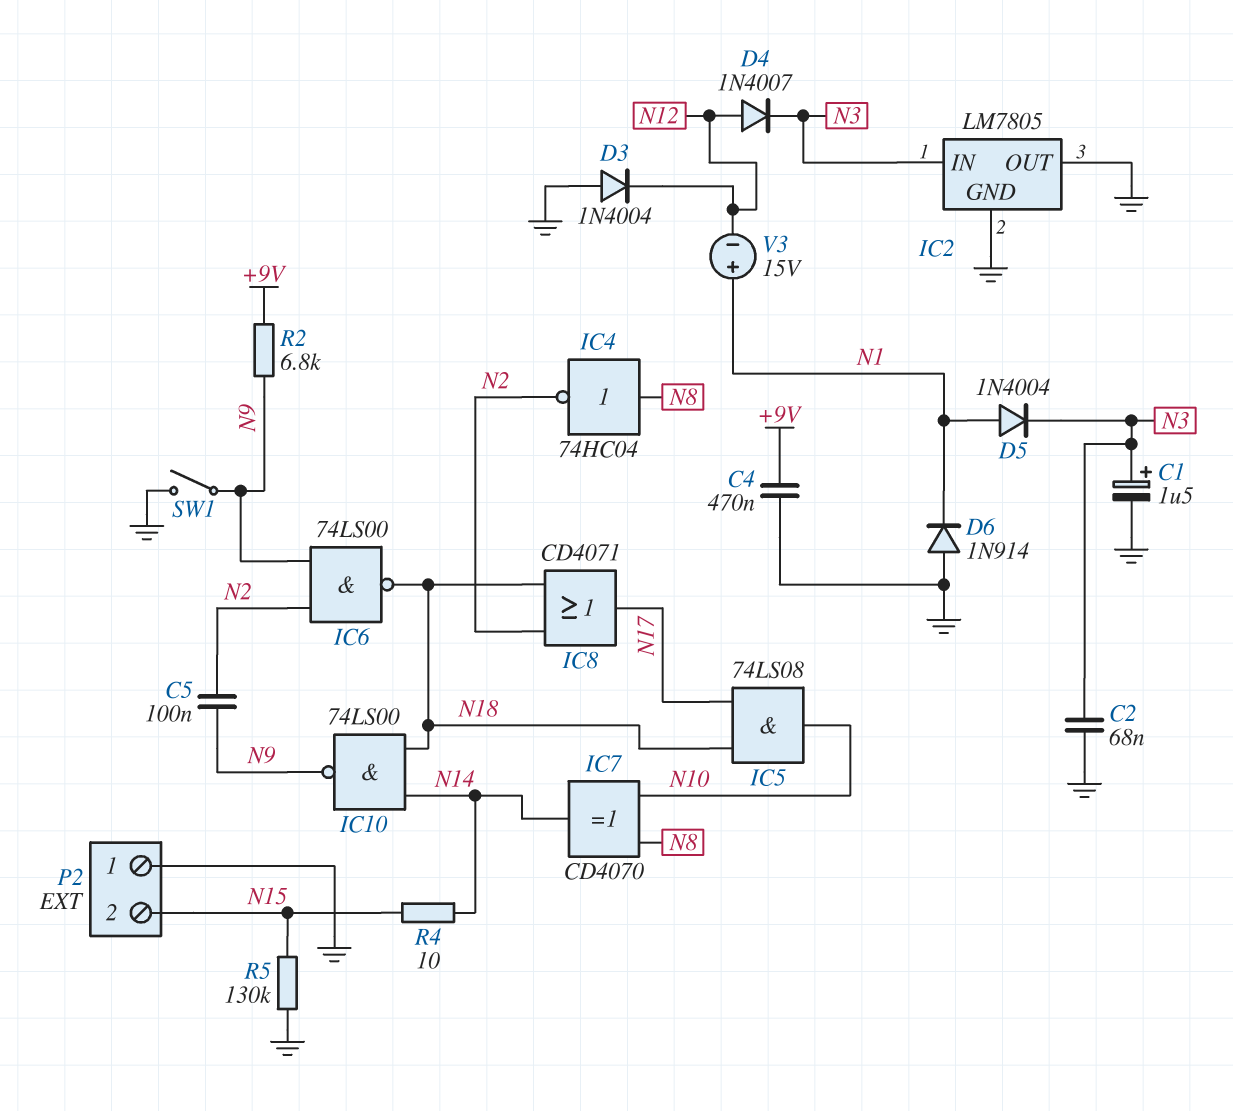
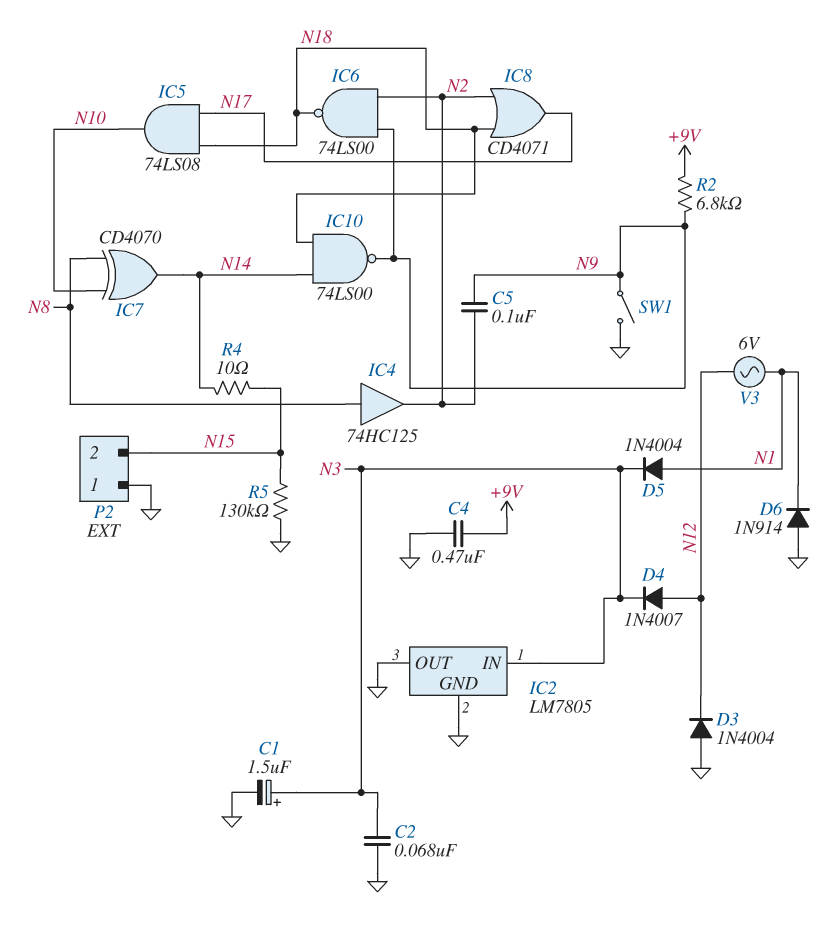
IC4: NOT 74HC04 (in N8, out N2) -> buffer 74HC125 (in N8, out N2)
V3: 15V (plus N1, minus N12) -> AC 6V (N1, N12)

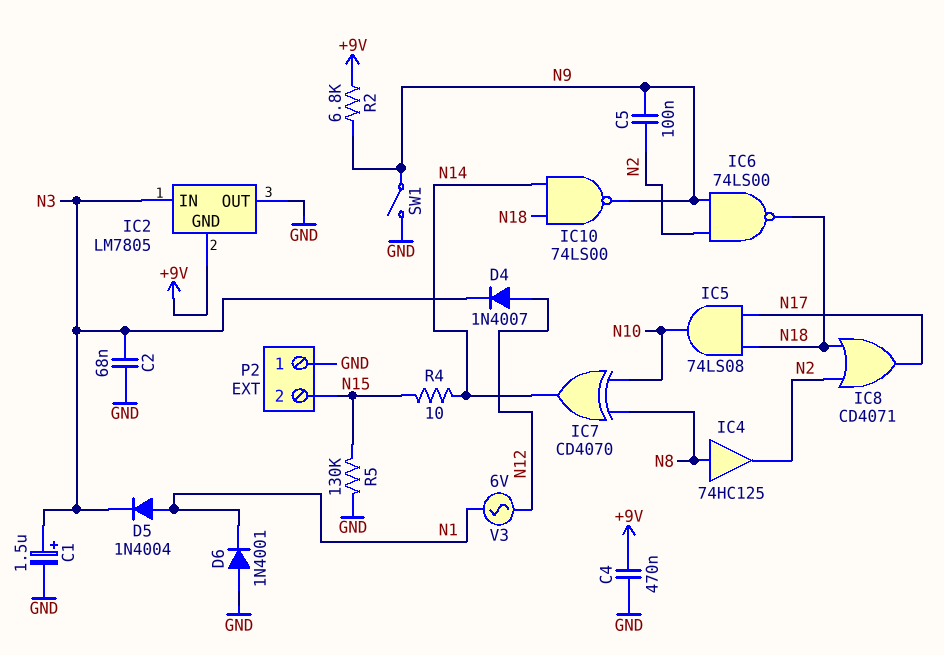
D3: diode 1N4004 (A GND, K N12) -> none
D6: diode 1N914 (A GND, K N1) -> diode 1N4001 (A GND, K N1)
IC2 pin GND: GND -> +9V

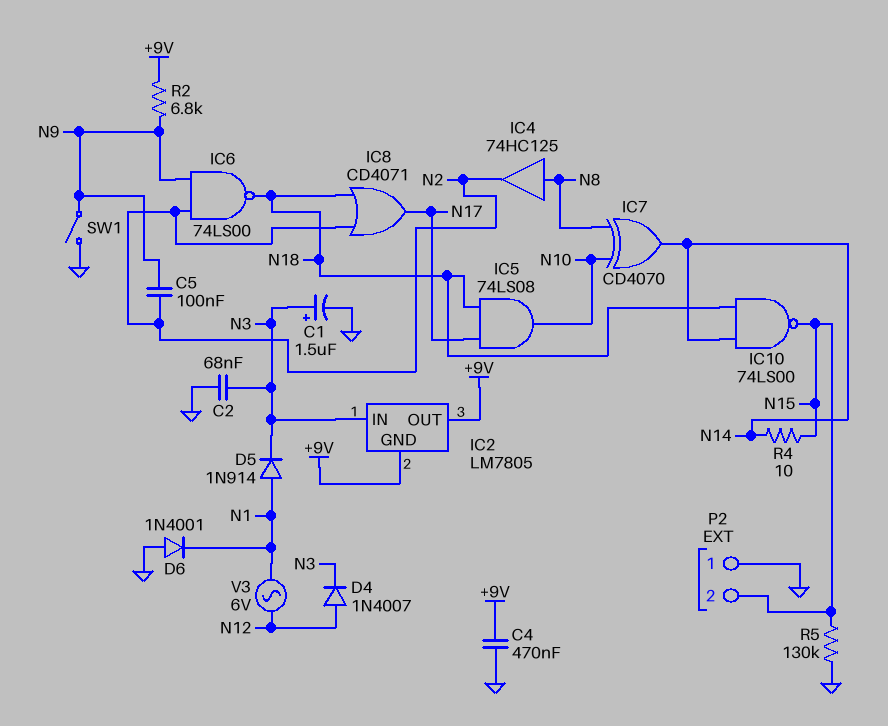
D5: diode 1N4004 (A N1, K N3) -> diode 1N914 (A N1, K N3)
IC2 pin OUT: GND -> +9V
IC10: NAND 74LS00 (in N14, in N18, out N9) -> NAND 74LS00 (in N14, in N18, out N15)

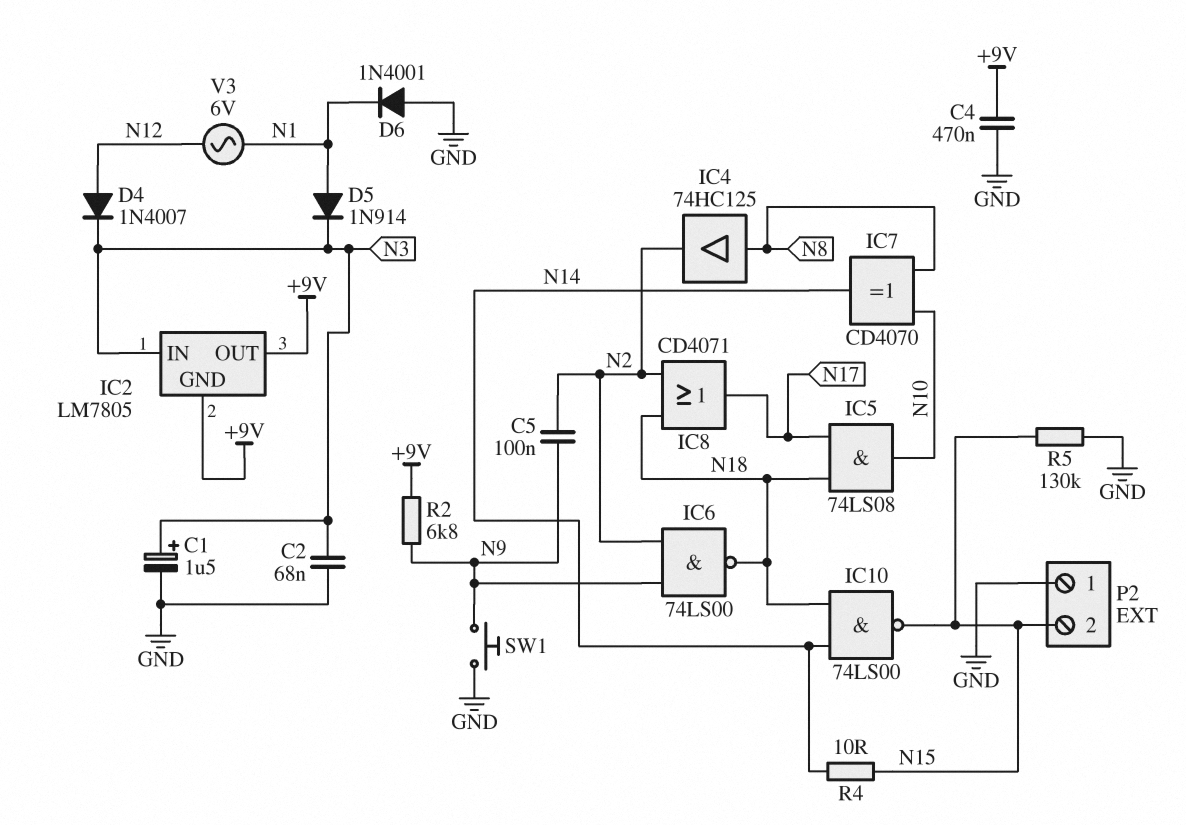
SW1: switch (GND, N9) -> button (GND, N9)

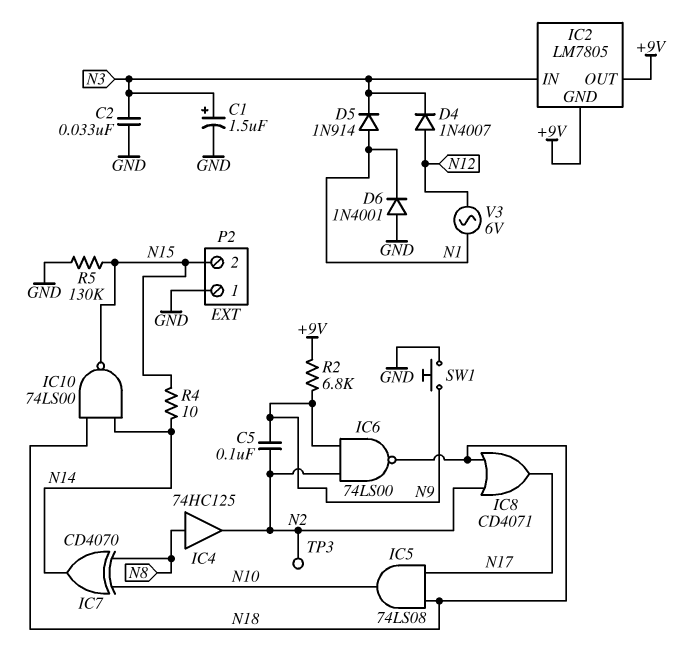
C2: 68nF (GND, N3) -> 33nF (GND, N3)
C4: 470nF (+9V, GND) -> none
TP3: none -> test point (N2)

